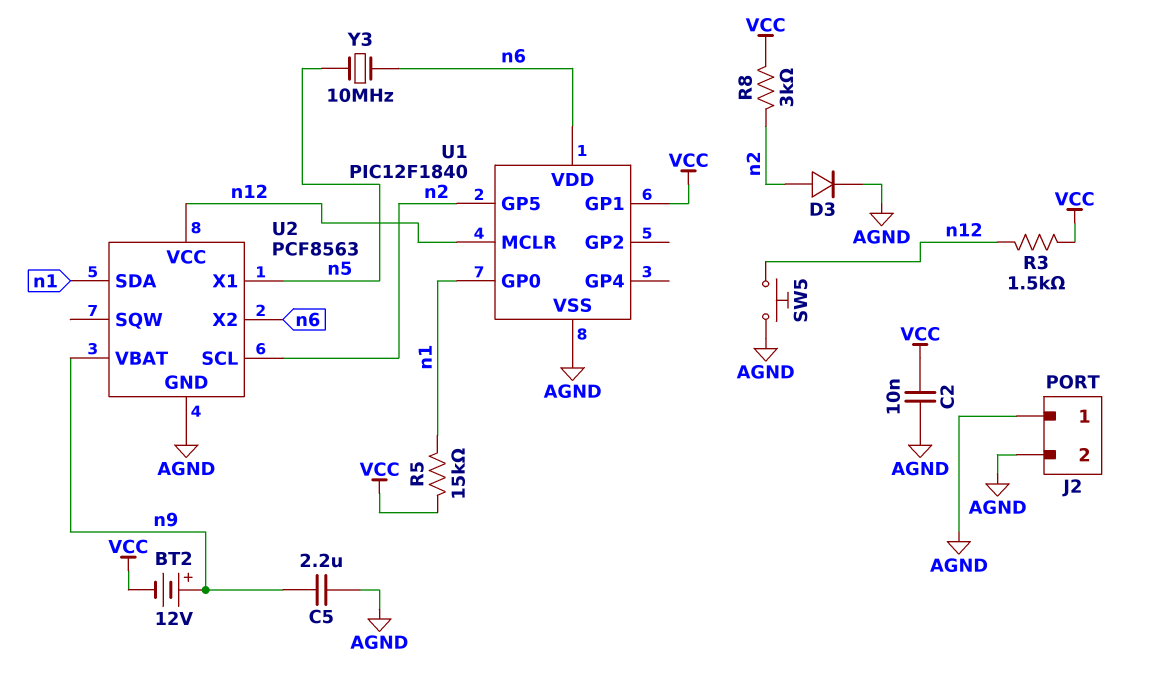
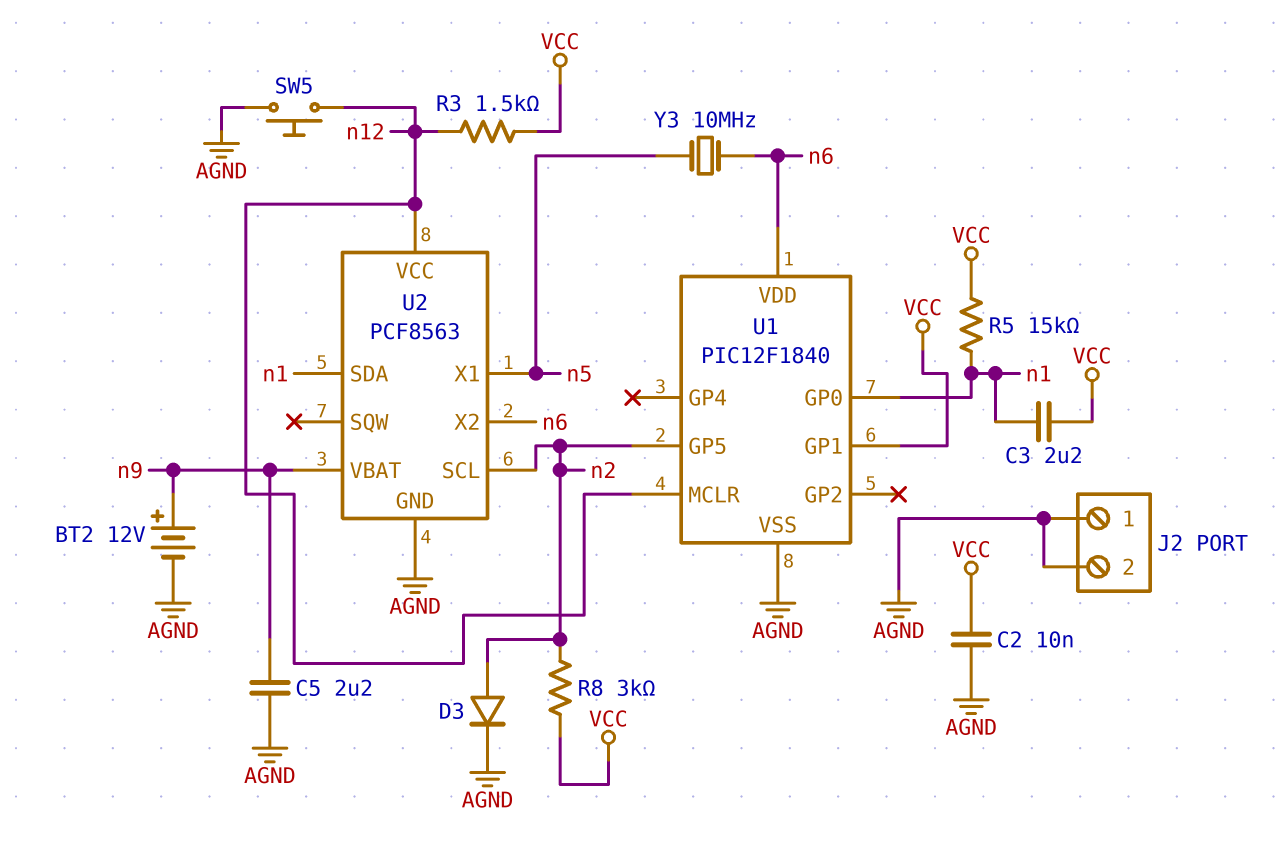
BT2: 12V (plus n9, minus VCC) -> 12V (plus n9, minus AGND)
C3: none -> 2.2uF (VCC, n1)

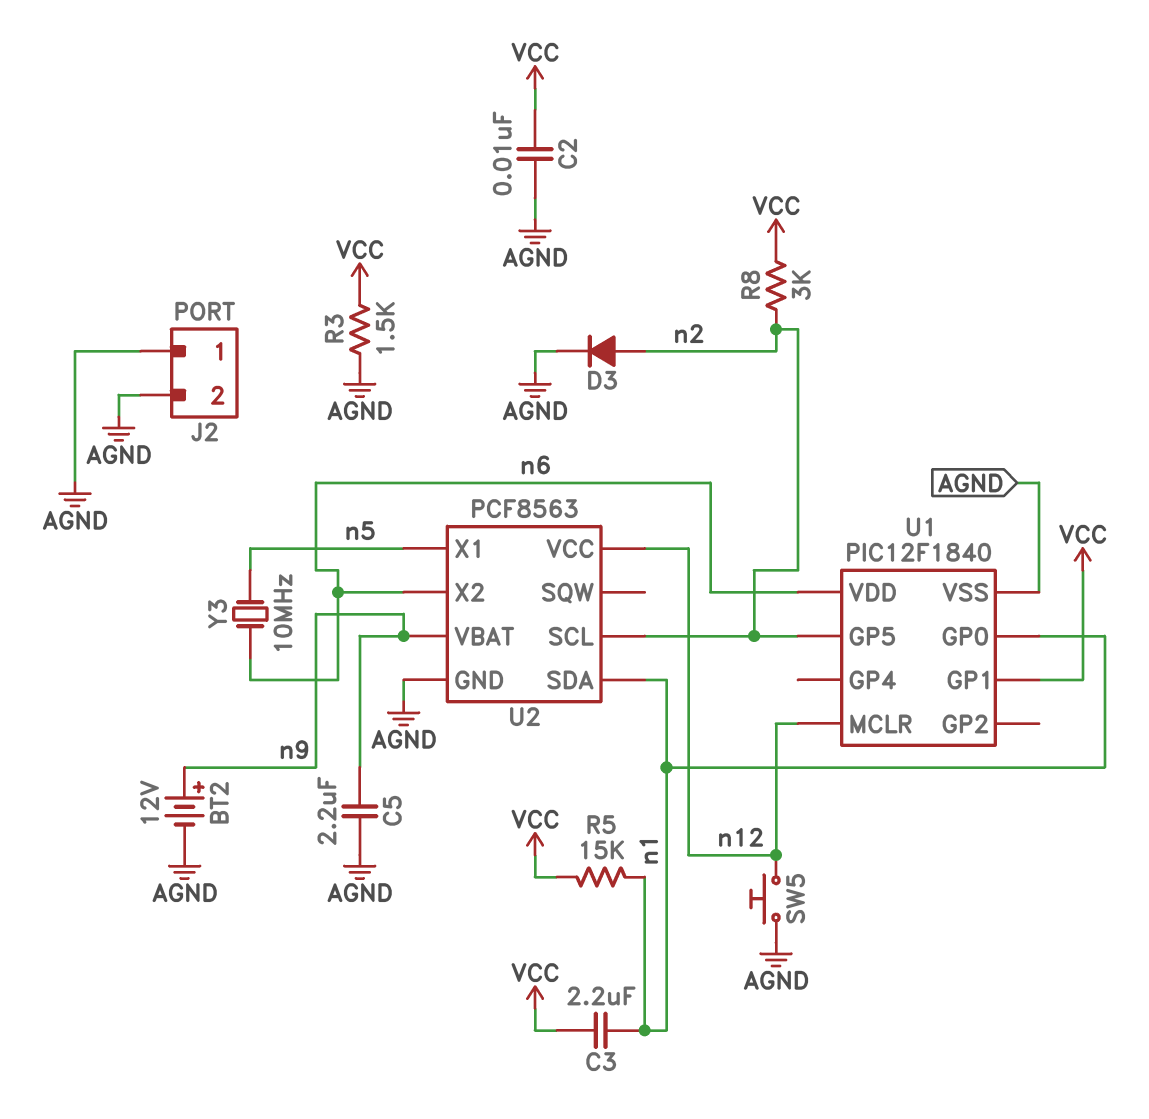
R3: 1.5k (VCC, n12) -> 1.5k (AGND, VCC)

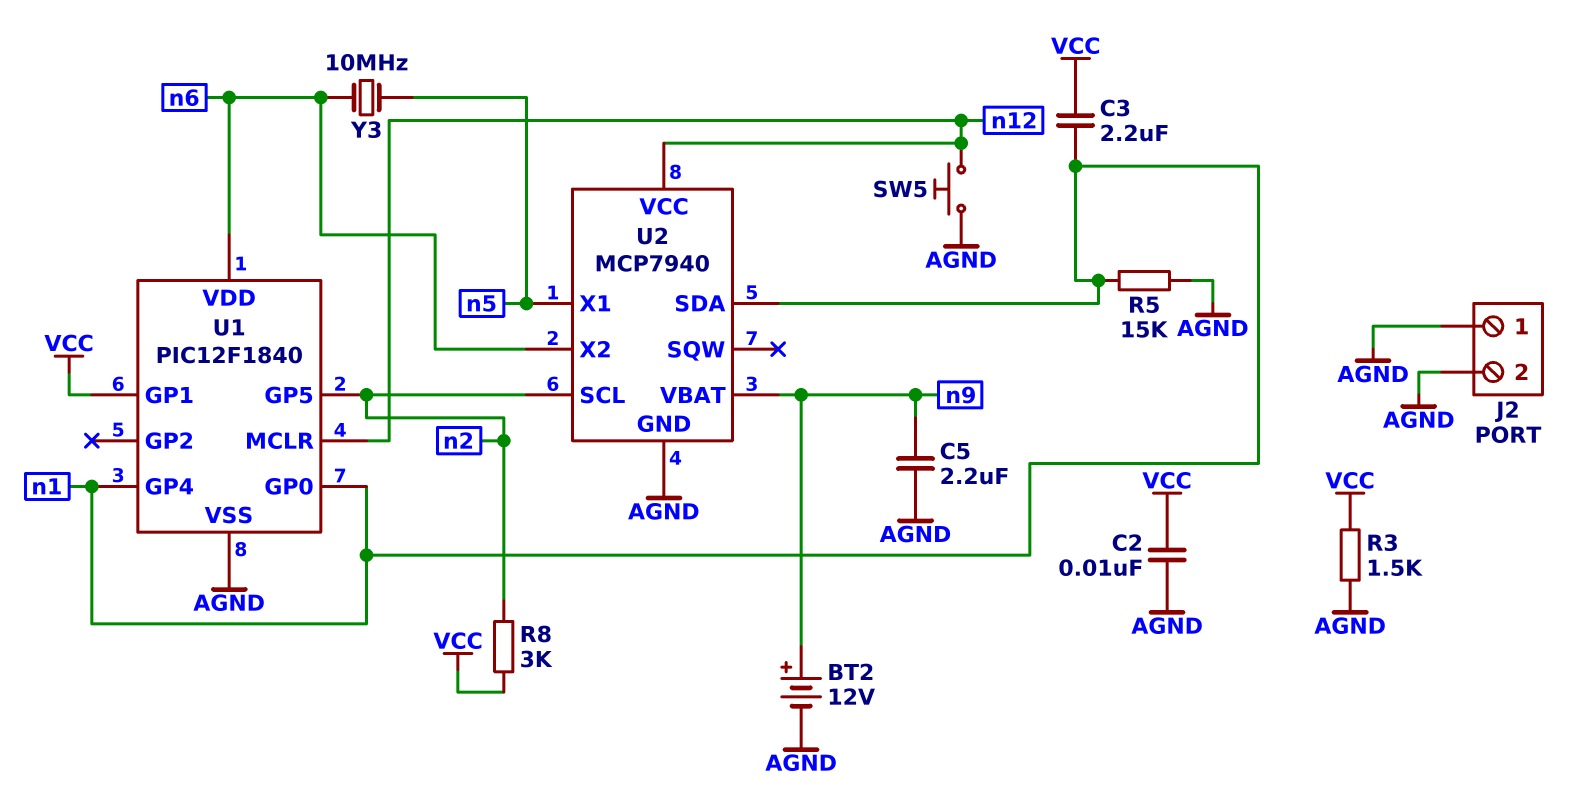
D3: diode (A n2, K AGND) -> none
R5: 15k (VCC, n1) -> 15k (AGND, n1)
U1 pin GP4: none -> n1
U2: PCF8563 -> MCP7940

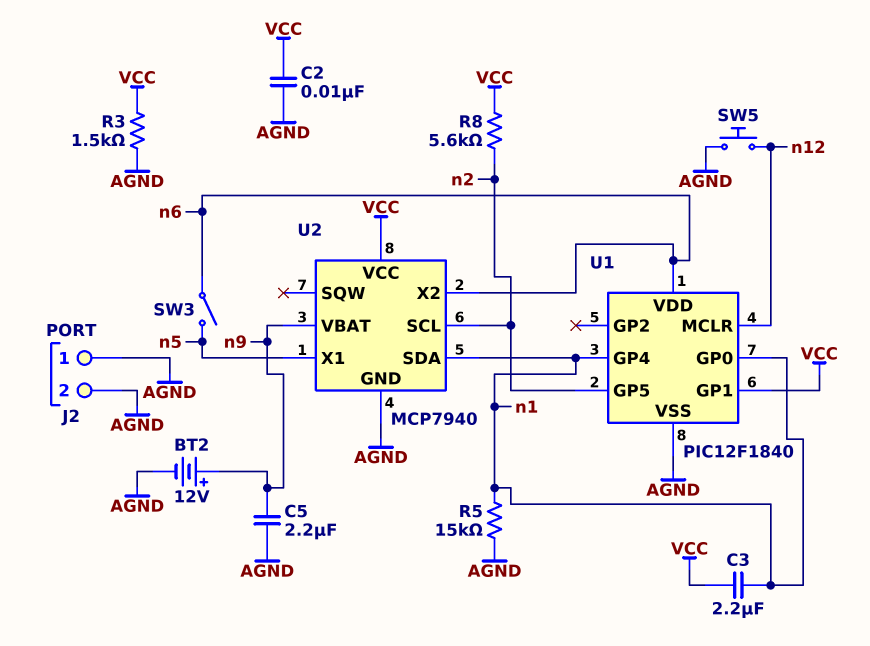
R8: 3k (VCC, n2) -> 5.6k (VCC, n2)
SW3: none -> switch (n5, n6)
U2 pin VCC: n12 -> VCC
Y3: 10MHz (n5, n6) -> none

